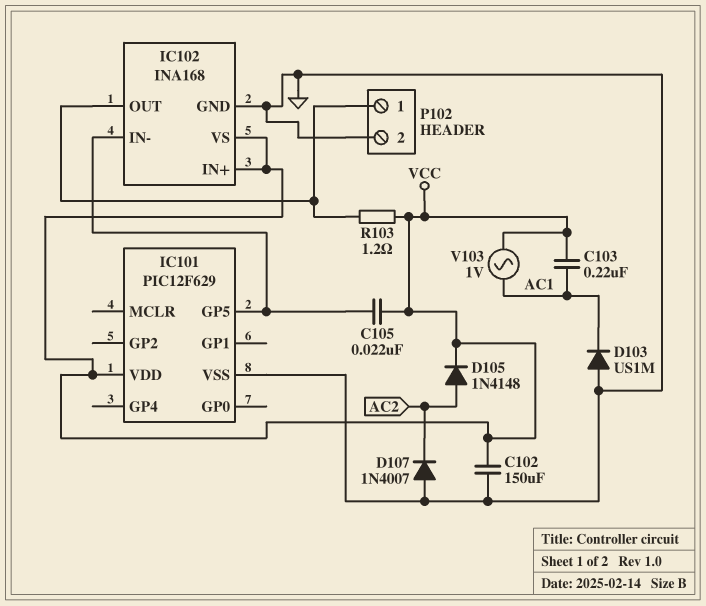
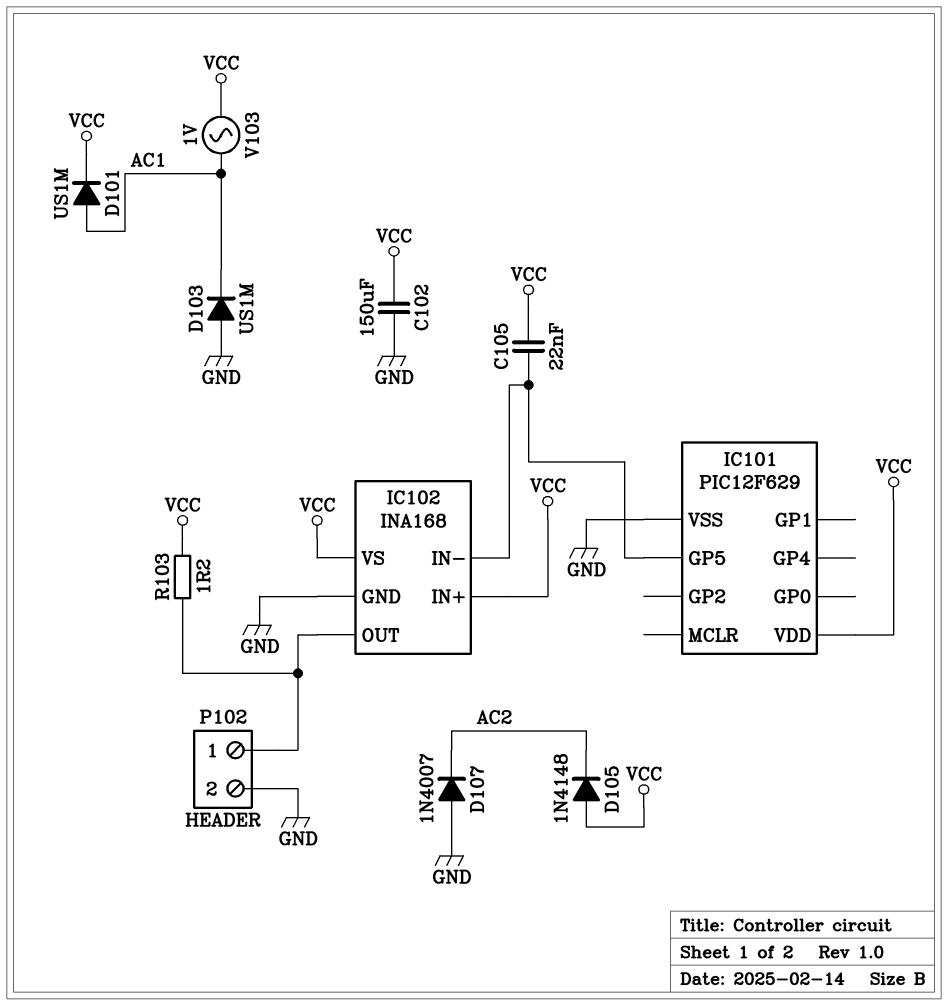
C103: 220nF (AC1, VCC) -> none
D101: none -> diode US1M (A AC1, K VCC)
D105: diode 1N4148 (A AC2, K VCC) -> diode 1N4148 (A VCC, K AC2)

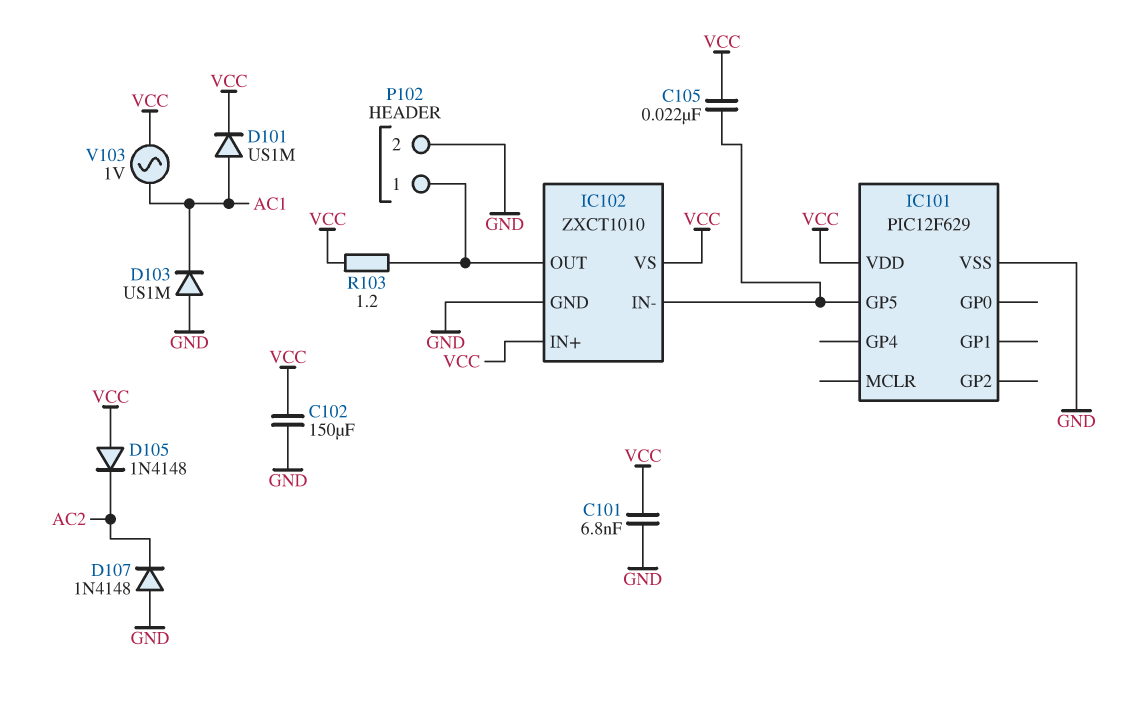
C101: none -> 6.8nF (GND, VCC)
D107: diode 1N4007 (A GND, K AC2) -> diode 1N4148 (A GND, K AC2)
IC102: INA168 -> ZXCT1010

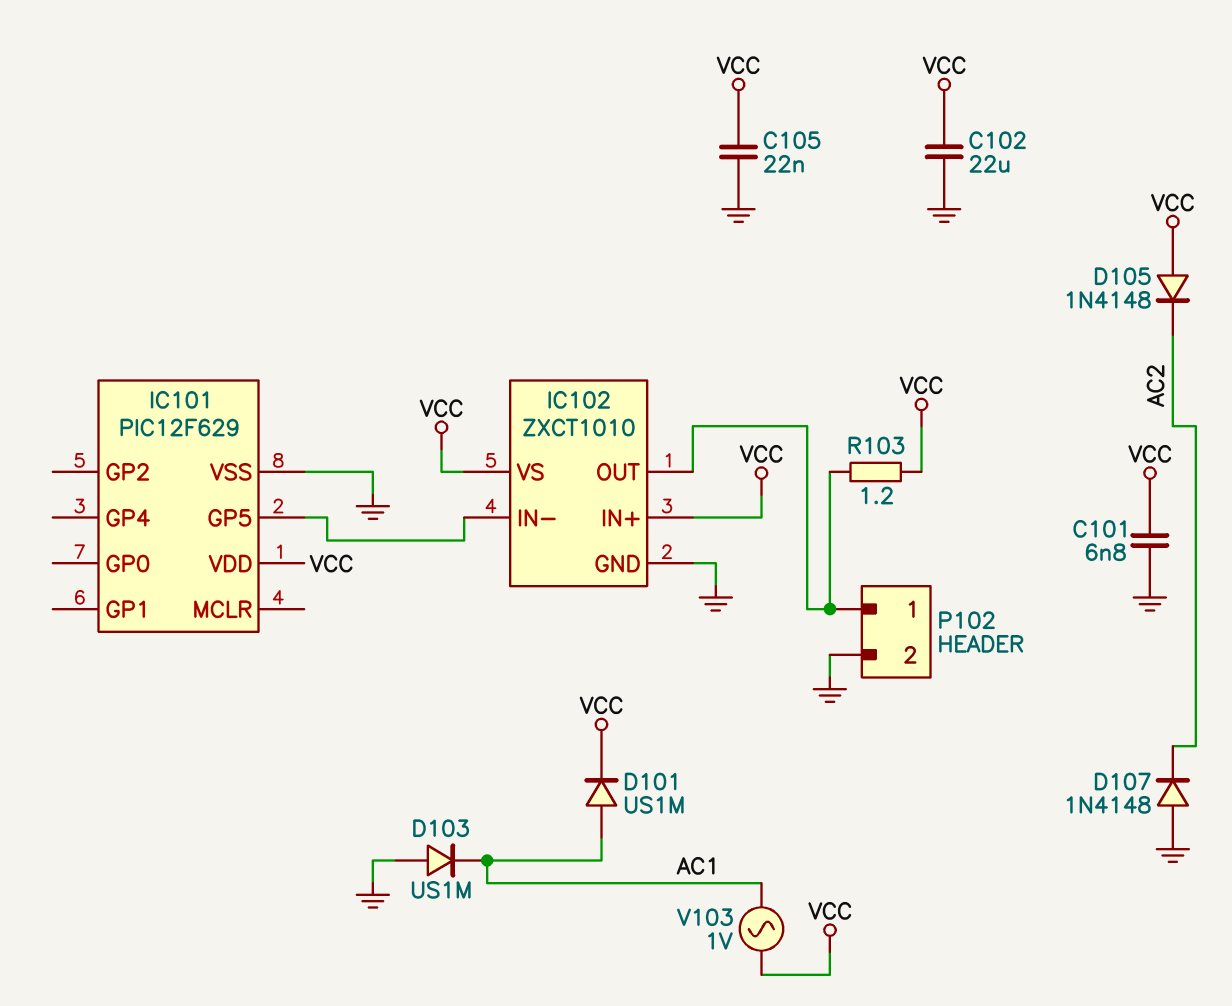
C102: 150uF (GND, VCC) -> 22uF (GND, VCC)
C105: 22nF (IC101/GP5, VCC) -> 22nF (GND, VCC)

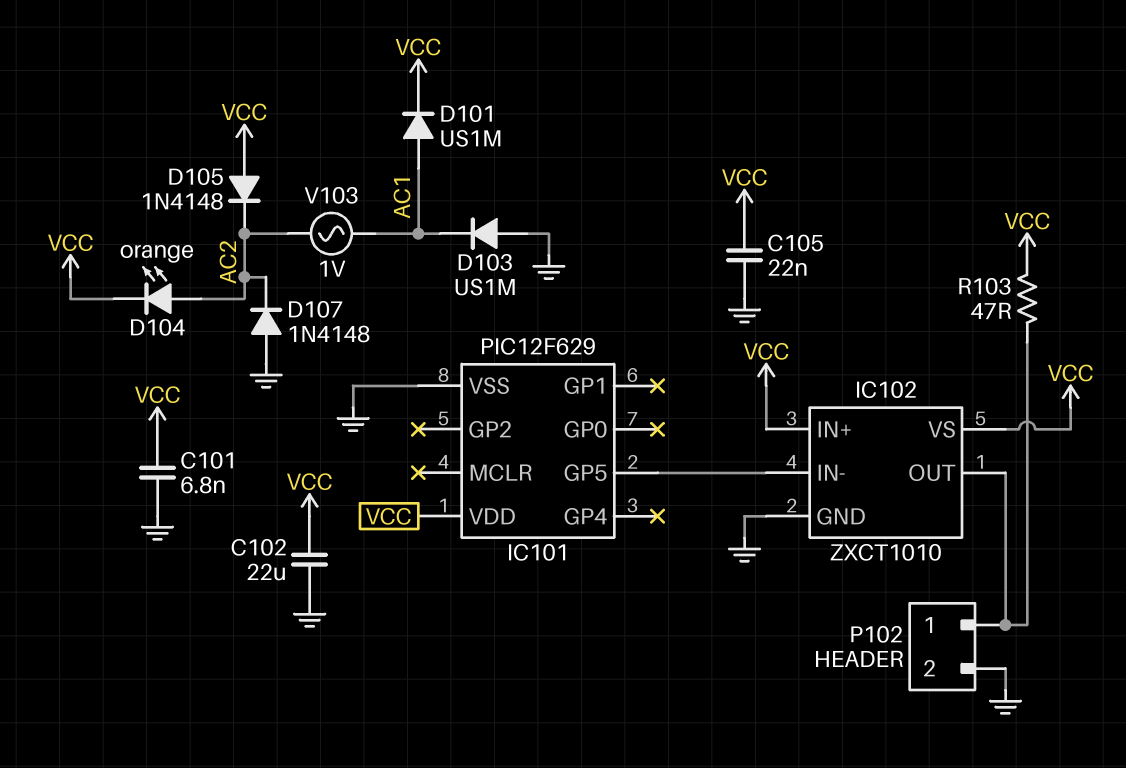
D104: none -> LED orange (A AC2, K VCC)
R103: 1.2 (IC102/OUT, VCC) -> 47 (IC102/OUT, VCC)
V103: AC 1V (AC1, VCC) -> AC 1V (AC1, AC2)

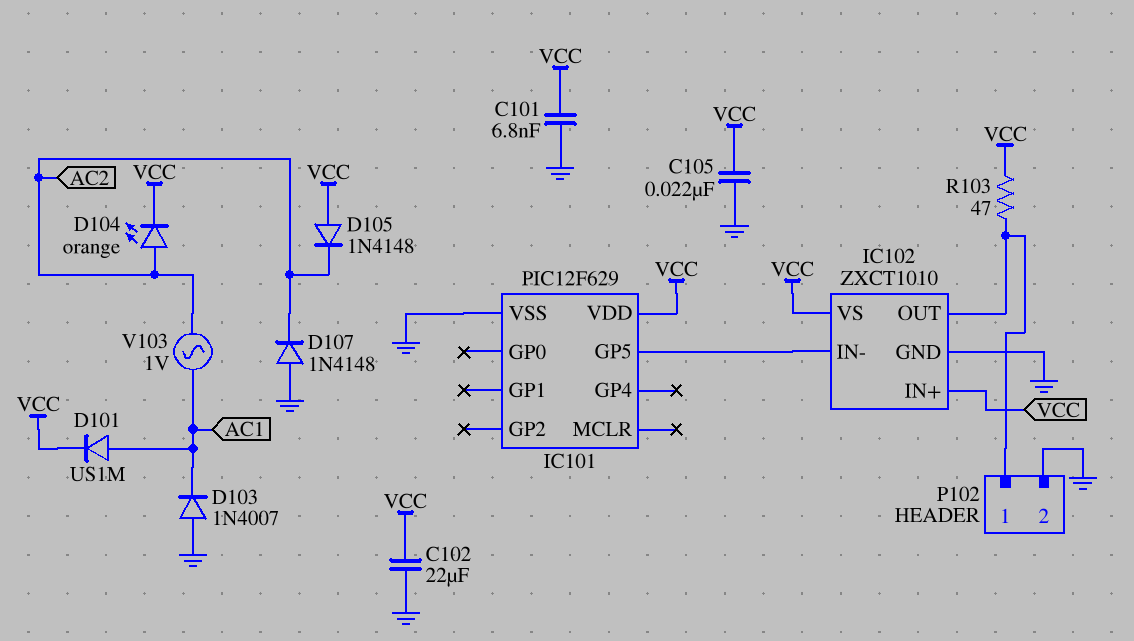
D103: diode US1M (A GND, K AC1) -> diode 1N4007 (A GND, K AC1)

